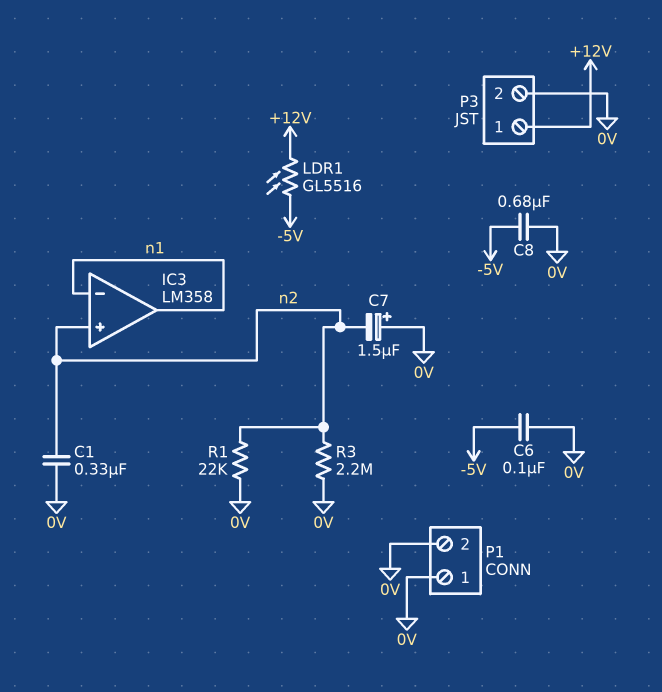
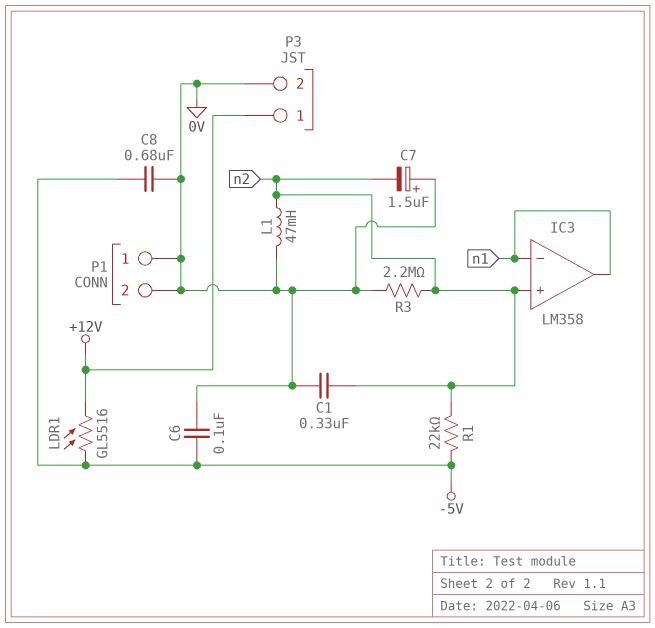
L1: none -> 47mH (0V, n2)
R1: 22k (0V, n2) -> 22k (-5V, n2)

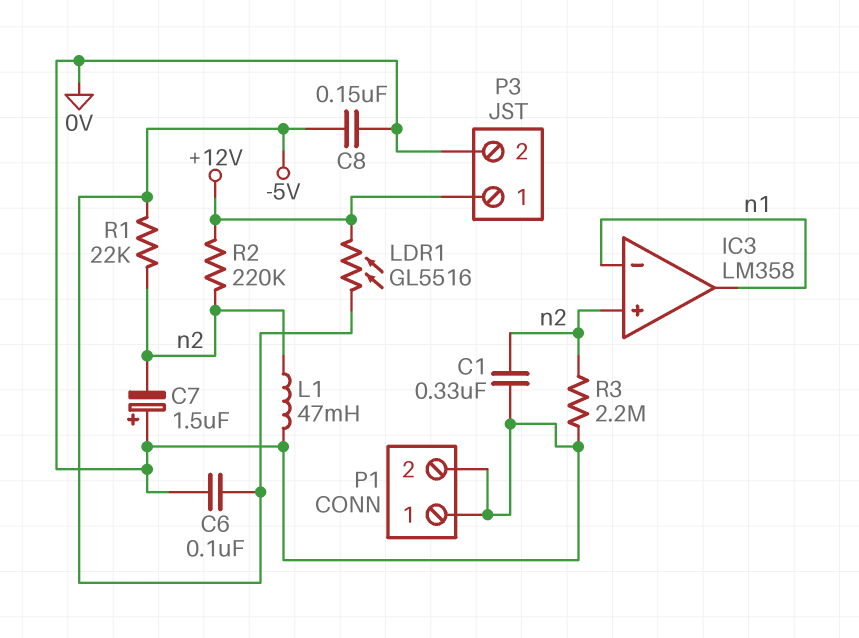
C8: 680nF (-5V, 0V) -> 150nF (-5V, 0V)
R2: none -> 220k (+12V, n2)

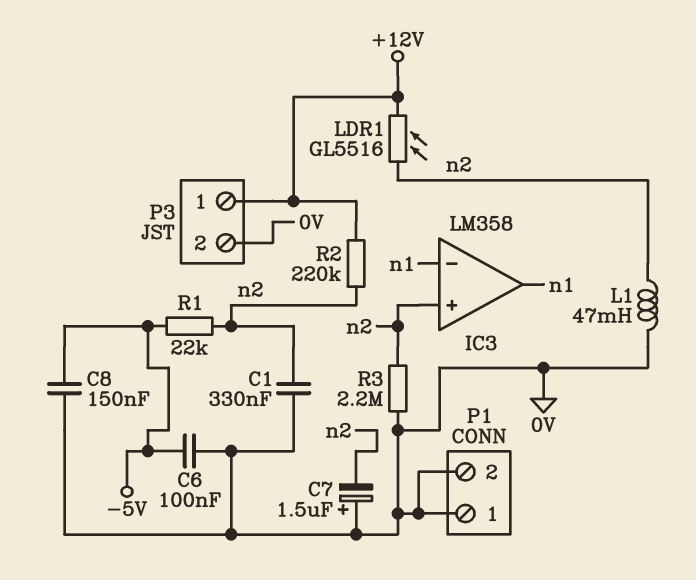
LDR1: GL5516 (+12V, -5V) -> GL5516 (+12V, n2)

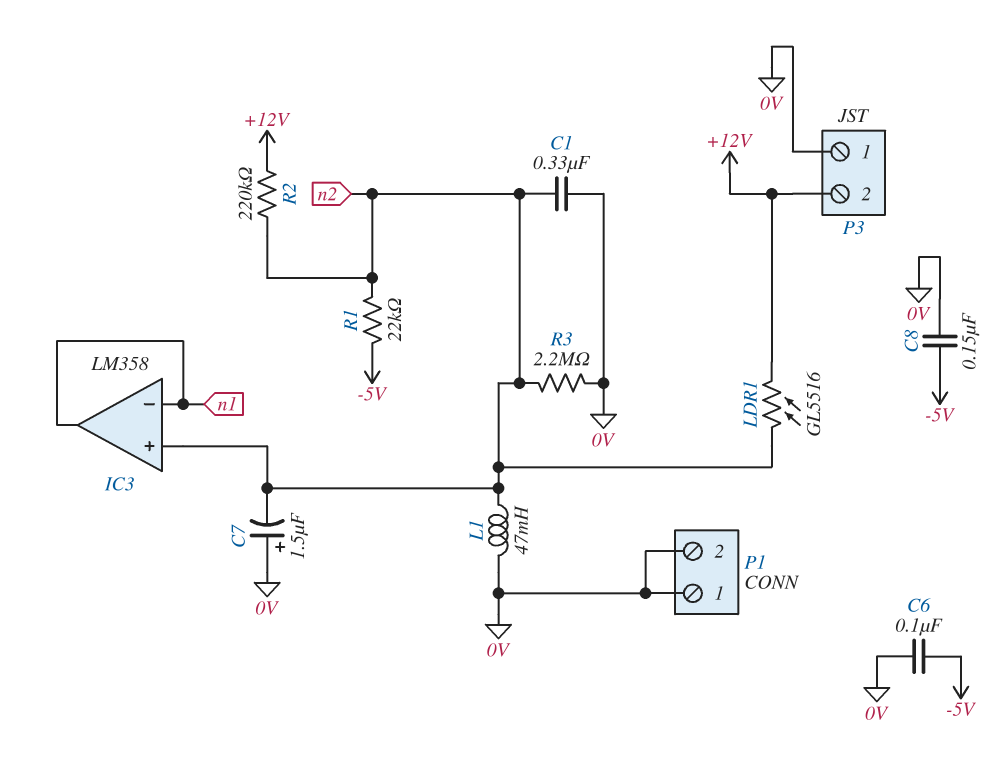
P3 pin 1: +12V -> 0V
P3 pin 2: 0V -> +12V

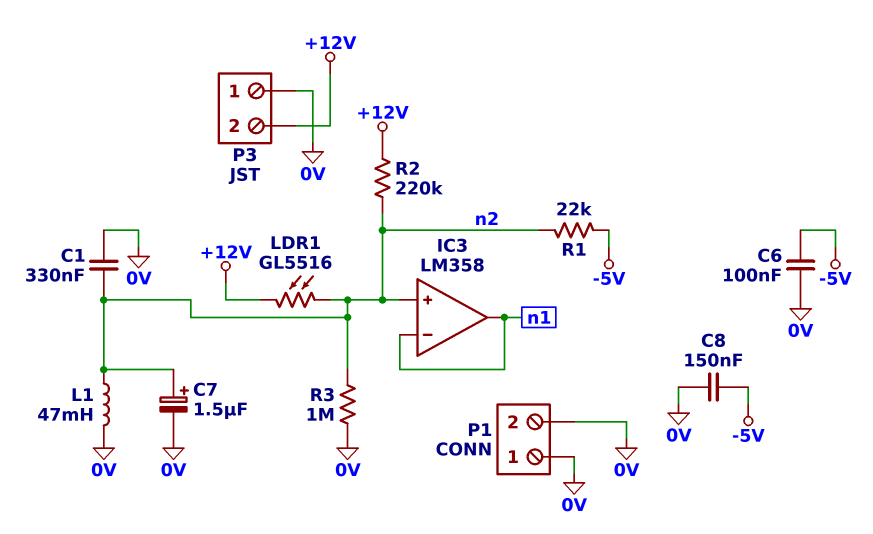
C7: 1.5uF (plus 0V, minus n2) -> 1.5uF (plus n2, minus 0V)
R3: 2.2M (0V, n2) -> 1M (0V, n2)

